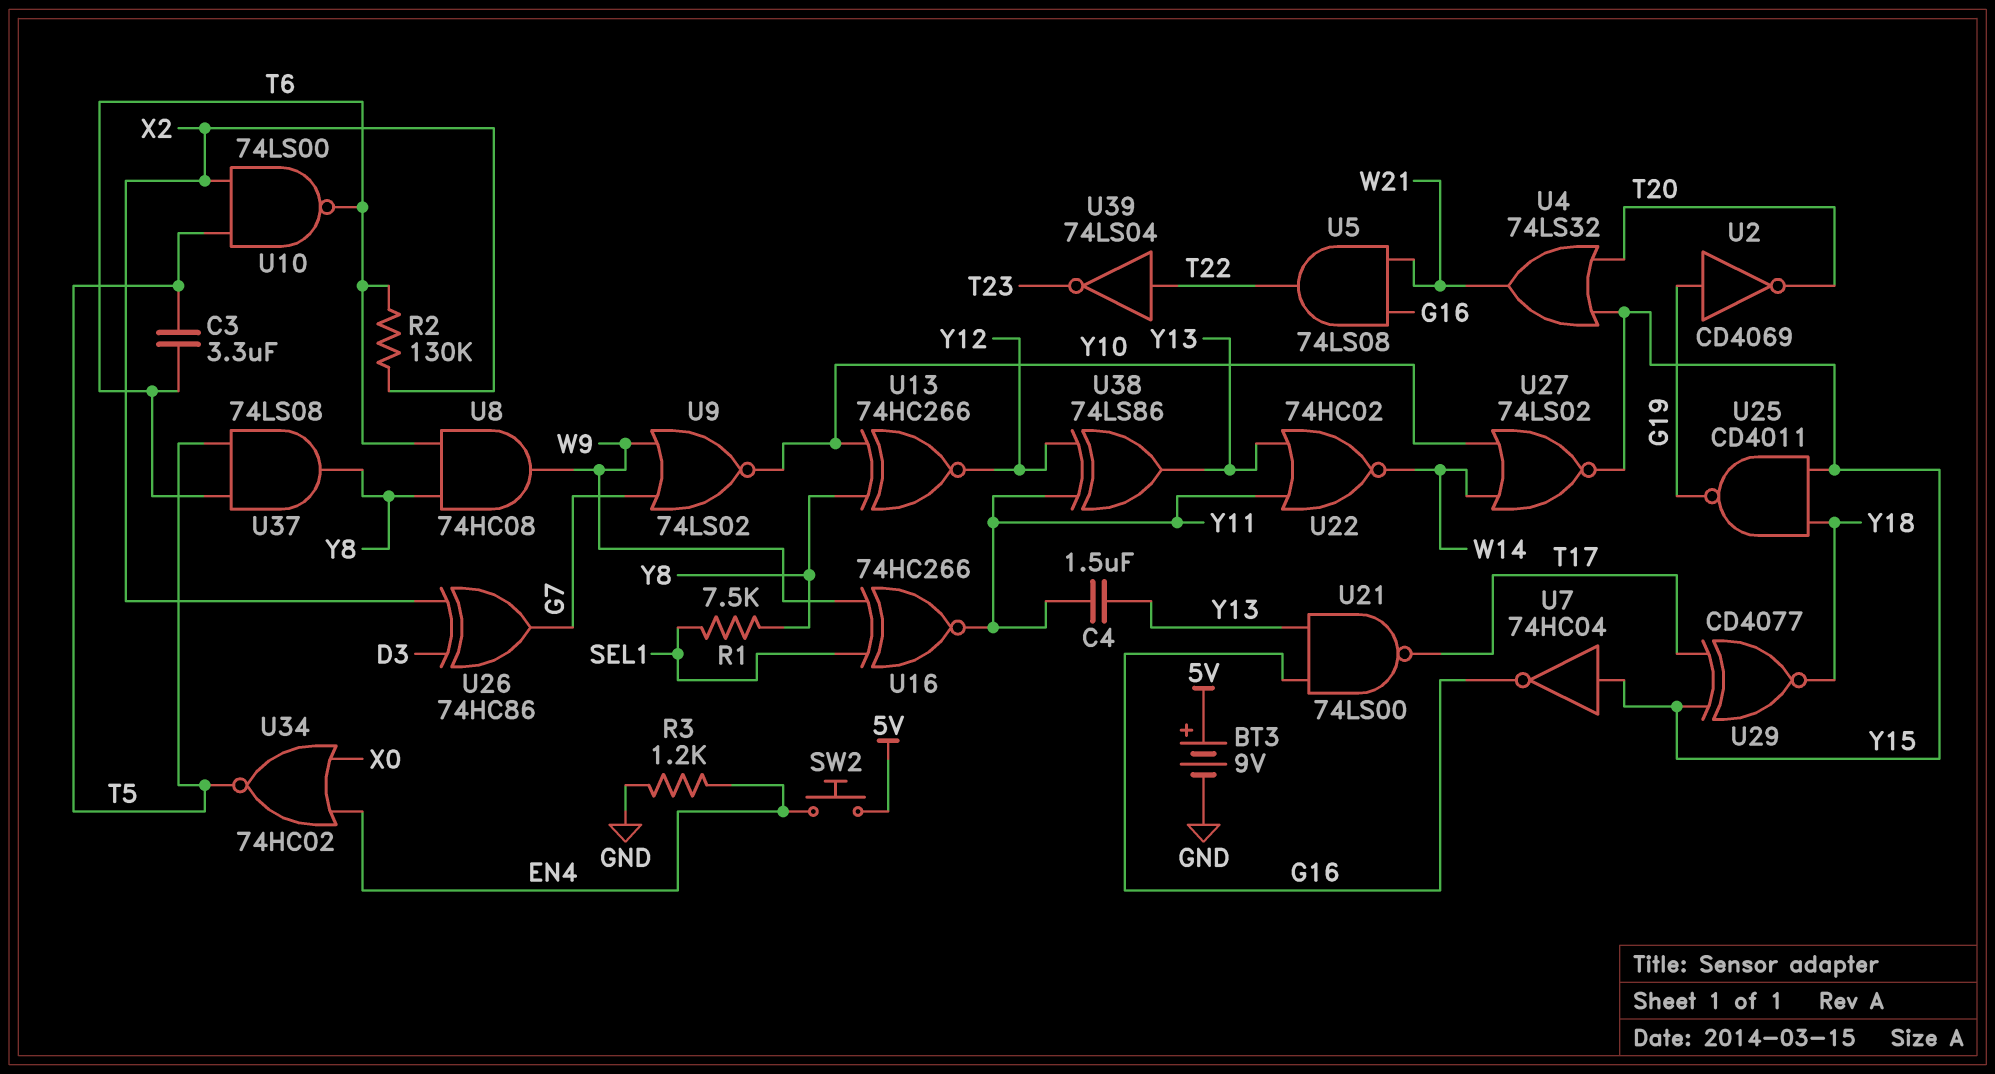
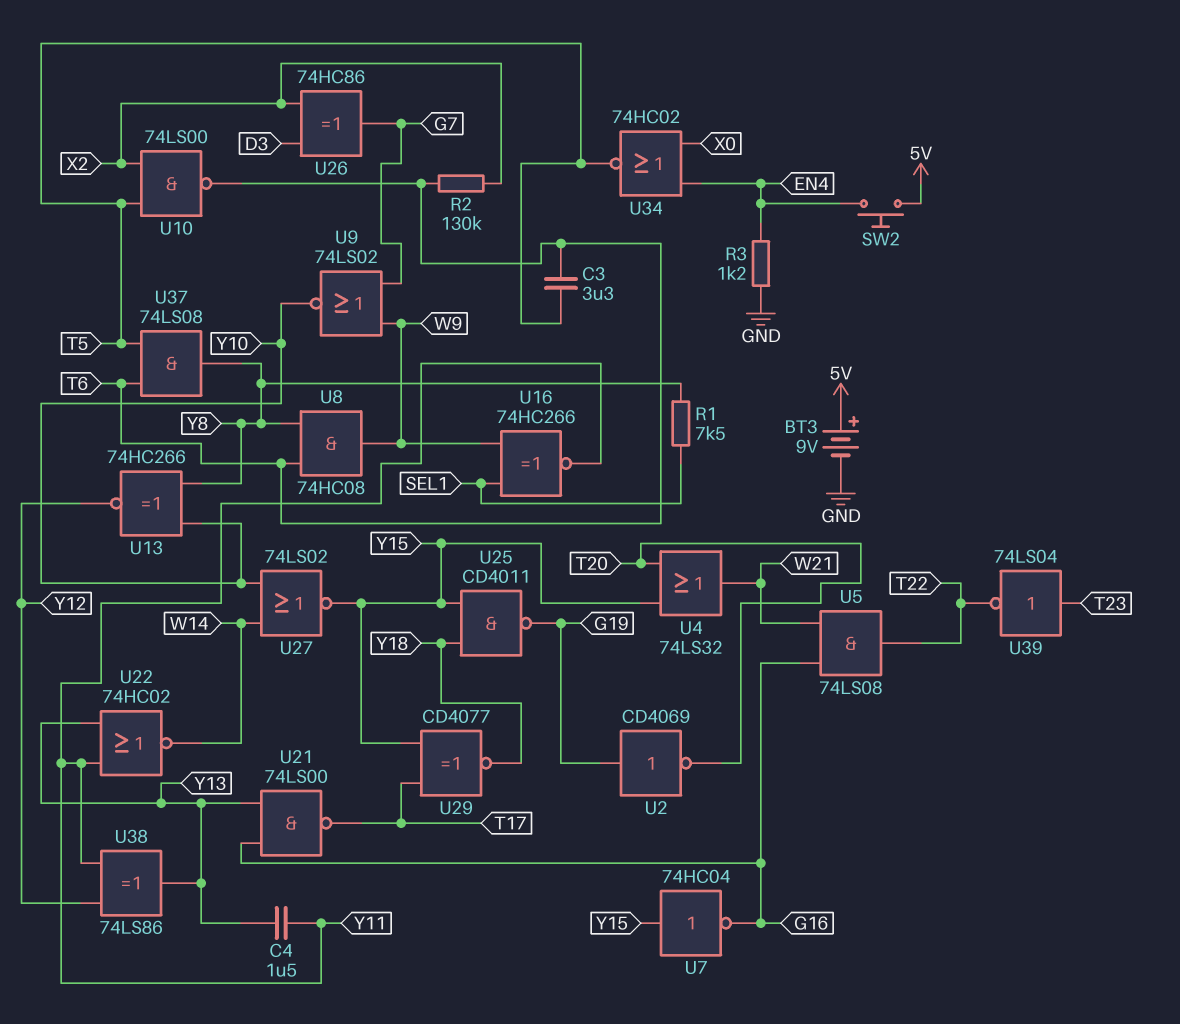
U39: NOT 74LS04 (in T22, out T23) -> NOT 74LS04 (in T23, out T22)

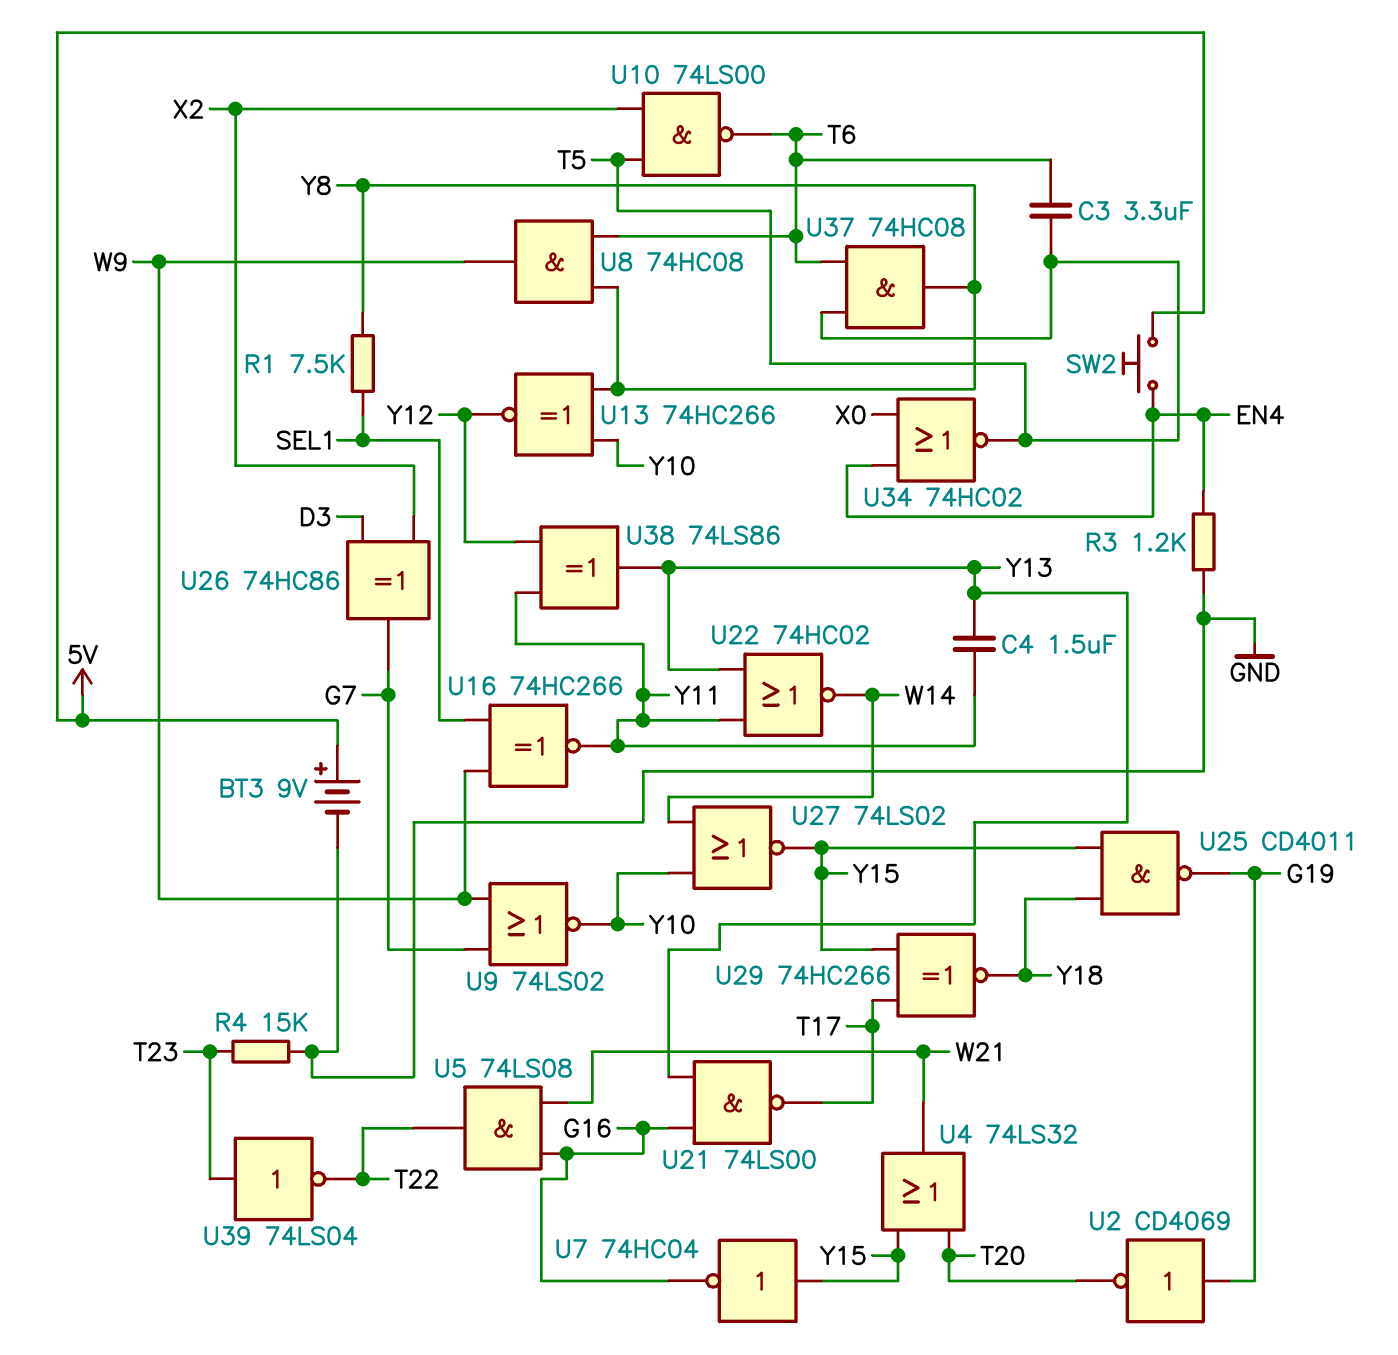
R2: 130k (T6, X2) -> none
R4: none -> 15k (GND, T23)
U29: XNOR CD4077 (in T17, in Y15, out Y18) -> XNOR 74HC266 (in T17, in Y15, out Y18)
U37: AND 74LS08 (in T5, in T6, out Y8) -> AND 74HC08 (in T5, in T6, out Y8)

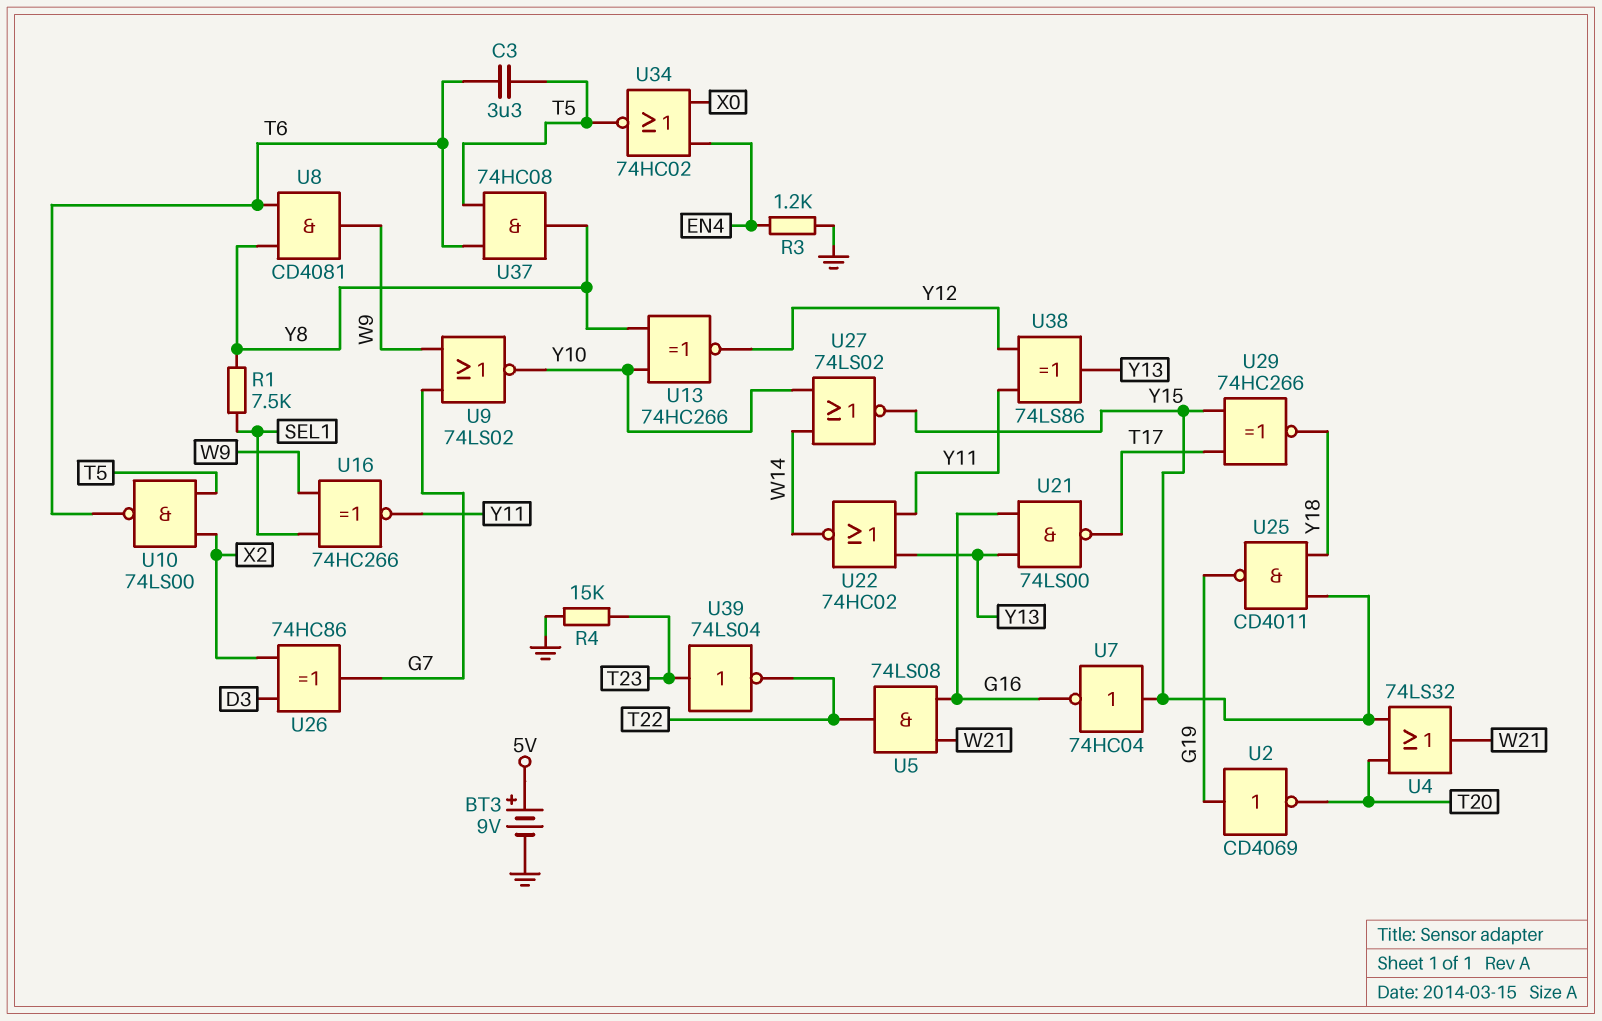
C4: 1.5uF (Y11, Y13) -> none
SW2: button (5V, EN4) -> none
U8: AND 74HC08 (in T6, in Y8, out W9) -> AND CD4081 (in T6, in Y8, out W9)

